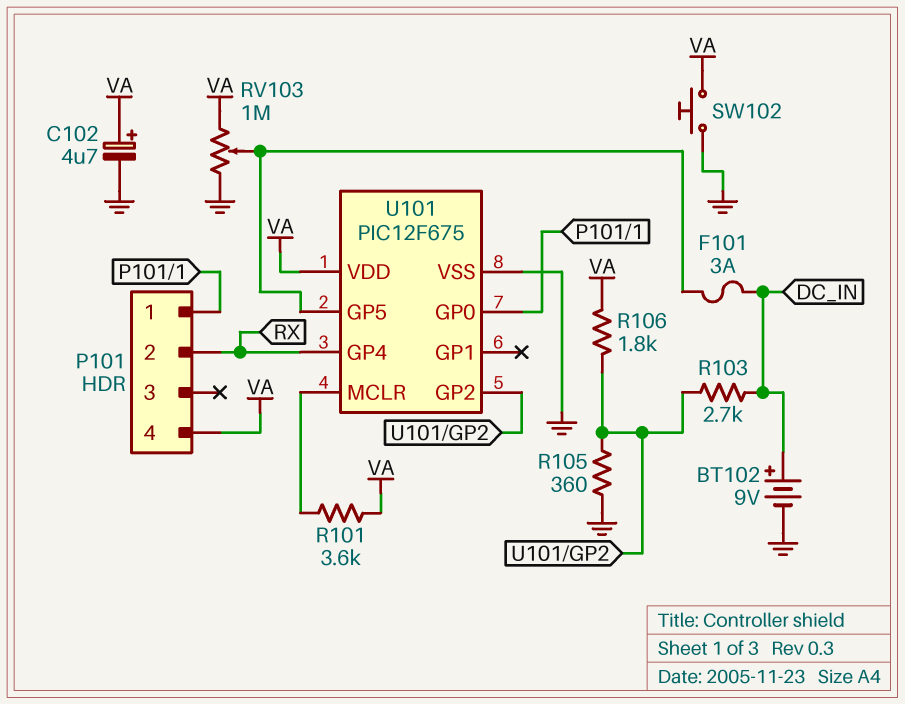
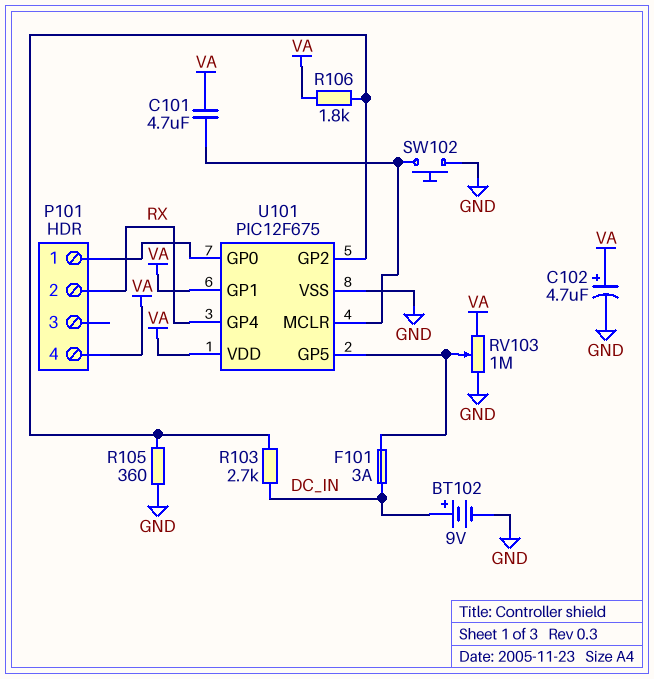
C101: none -> 4.7uF (U101/MCLR, VA)
R101: 3.6k (U101/MCLR, VA) -> none
SW102: button (GND, VA) -> button (GND, U101/MCLR)
U101 pin GP1: none -> VA

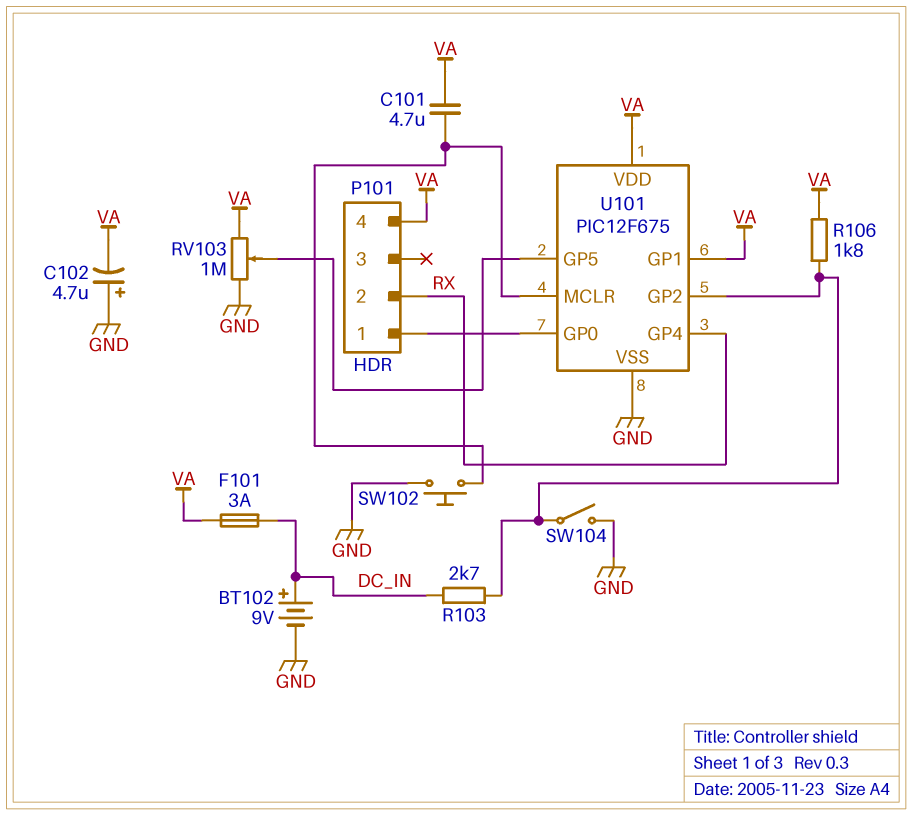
C102: 4.7uF (plus VA, minus GND) -> 4.7uF (plus GND, minus VA)
F101: 3A (DC_IN, U101/GP5) -> 3A (DC_IN, VA)
R105: 360 (GND, U101/GP2) -> none
SW104: none -> switch (GND, U101/GP2)

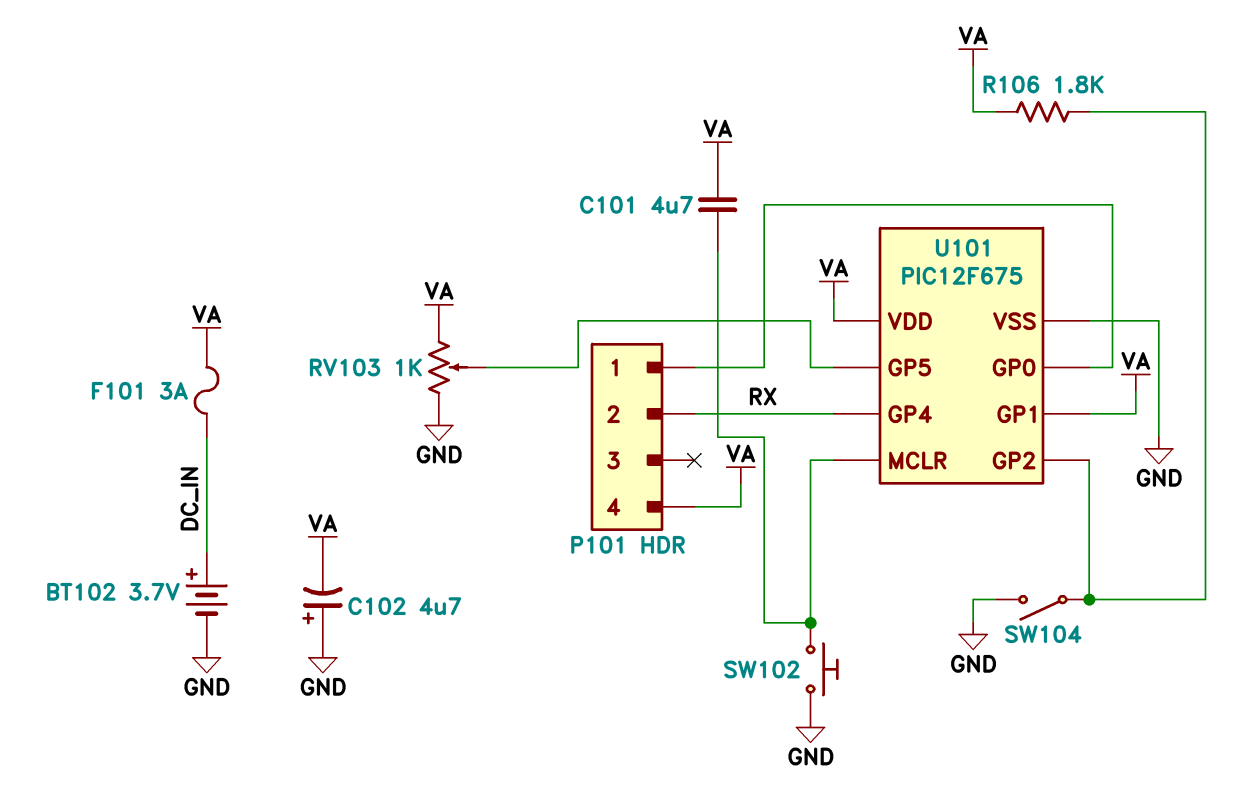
BT102: 9V (plus DC_IN, minus GND) -> 3.7V (plus DC_IN, minus GND)
R103: 2.7k (DC_IN, U101/GP2) -> none
RV103: 1M (GND, VA, wiper U101/GP5) -> 1k (GND, VA, wiper U101/GP5)

